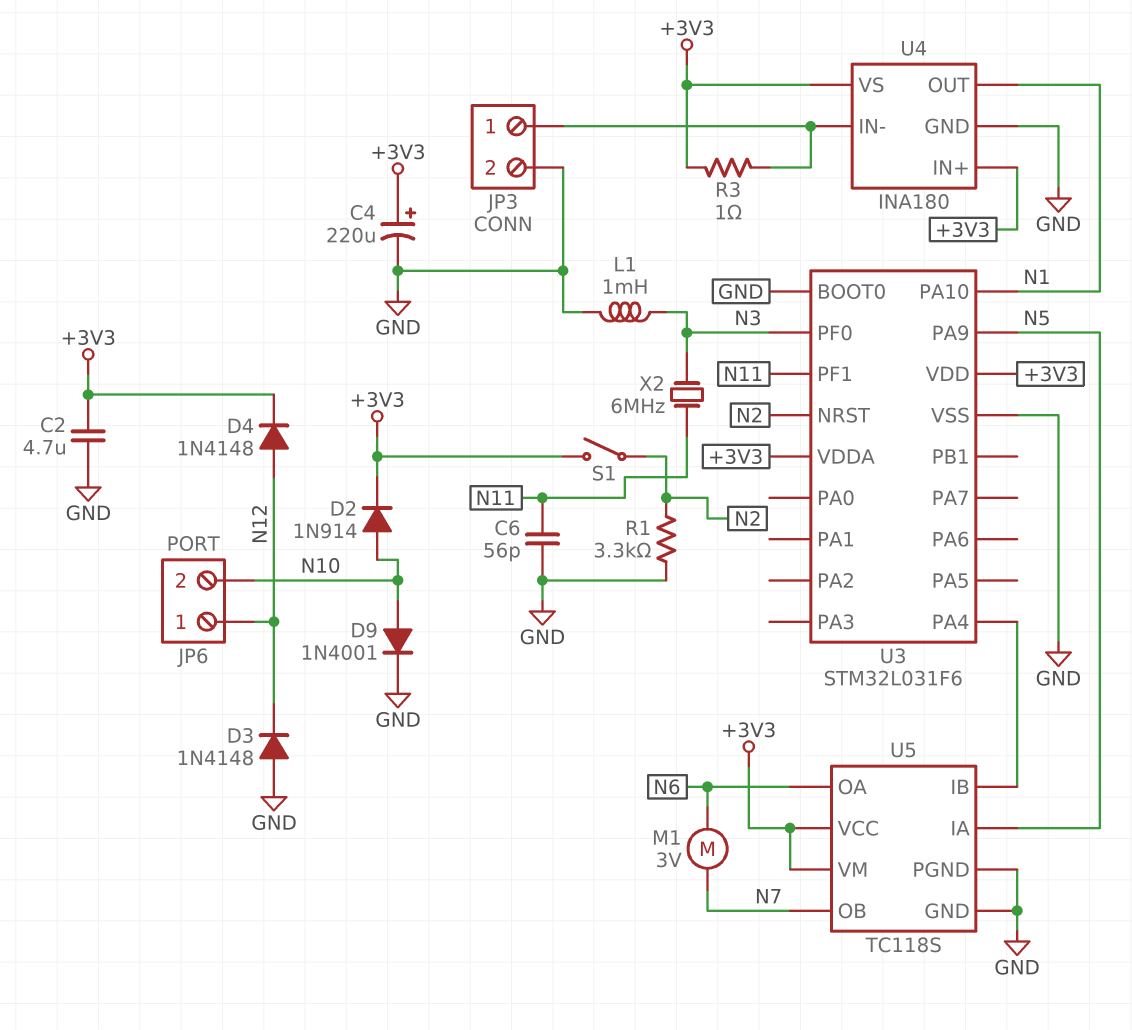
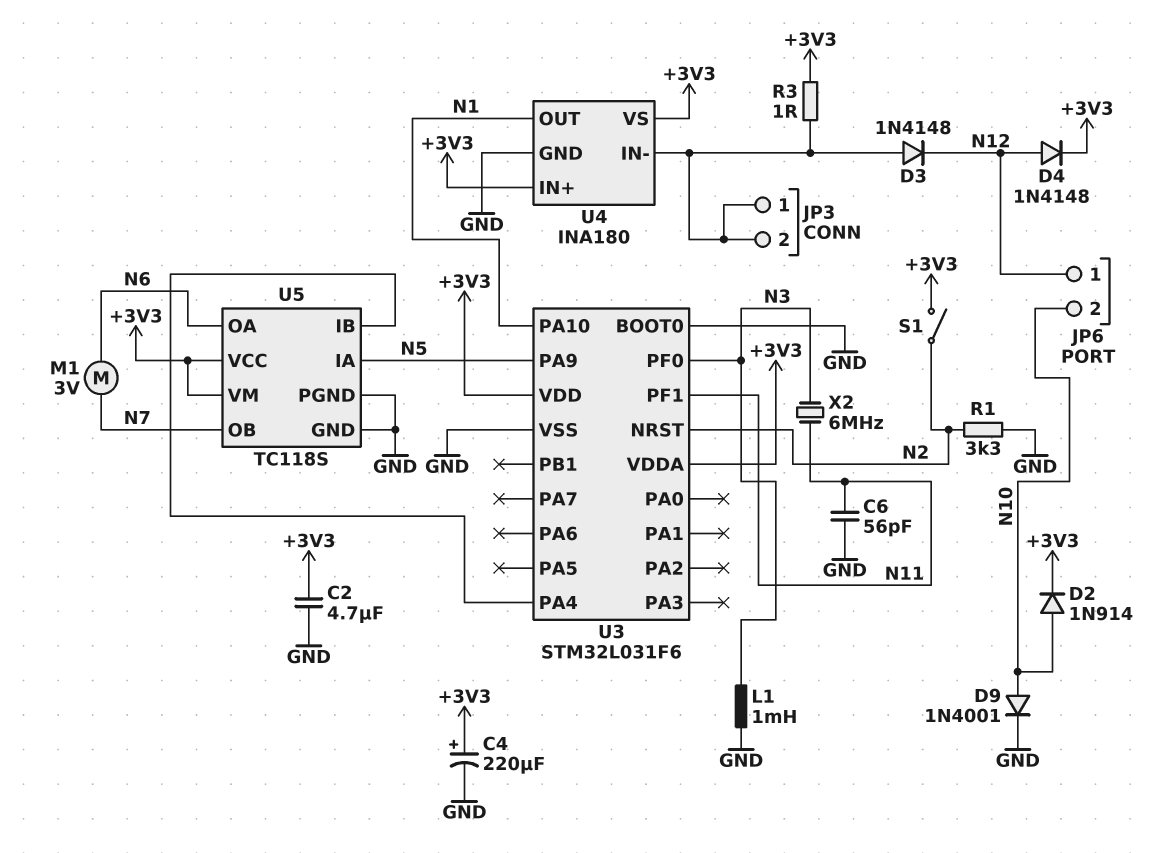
D3: diode 1N4148 (A GND, K N12) -> diode 1N4148 (A JP3/1, K N12)
JP3 pin 2: GND -> JP3/1

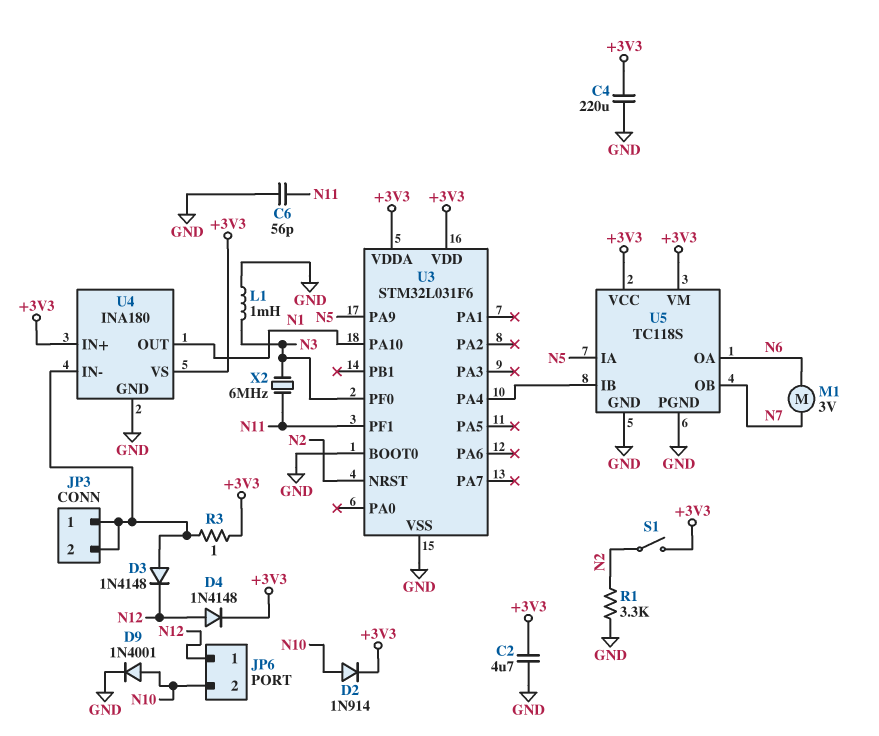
C4: 220uF (plus +3V3, minus GND) -> 220uF (+3V3, GND)

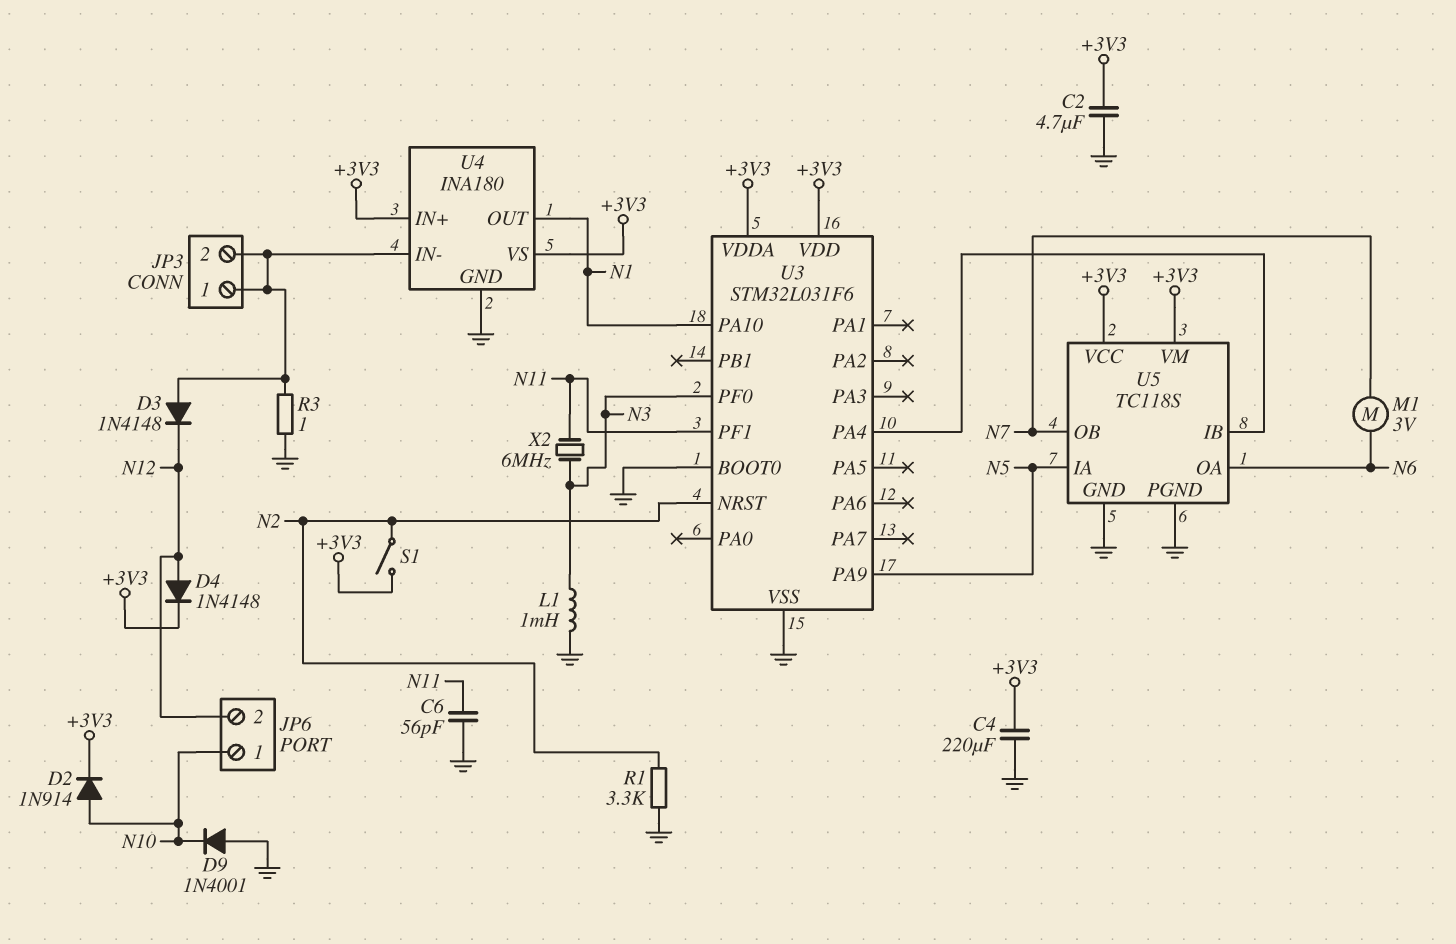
D9: diode 1N4001 (A N10, K GND) -> diode 1N4001 (A GND, K N10)
JP6 pin 1: N12 -> N10
JP6 pin 2: N10 -> N12
R3: 1 (+3V3, JP3/1) -> 1 (GND, JP3/1)

